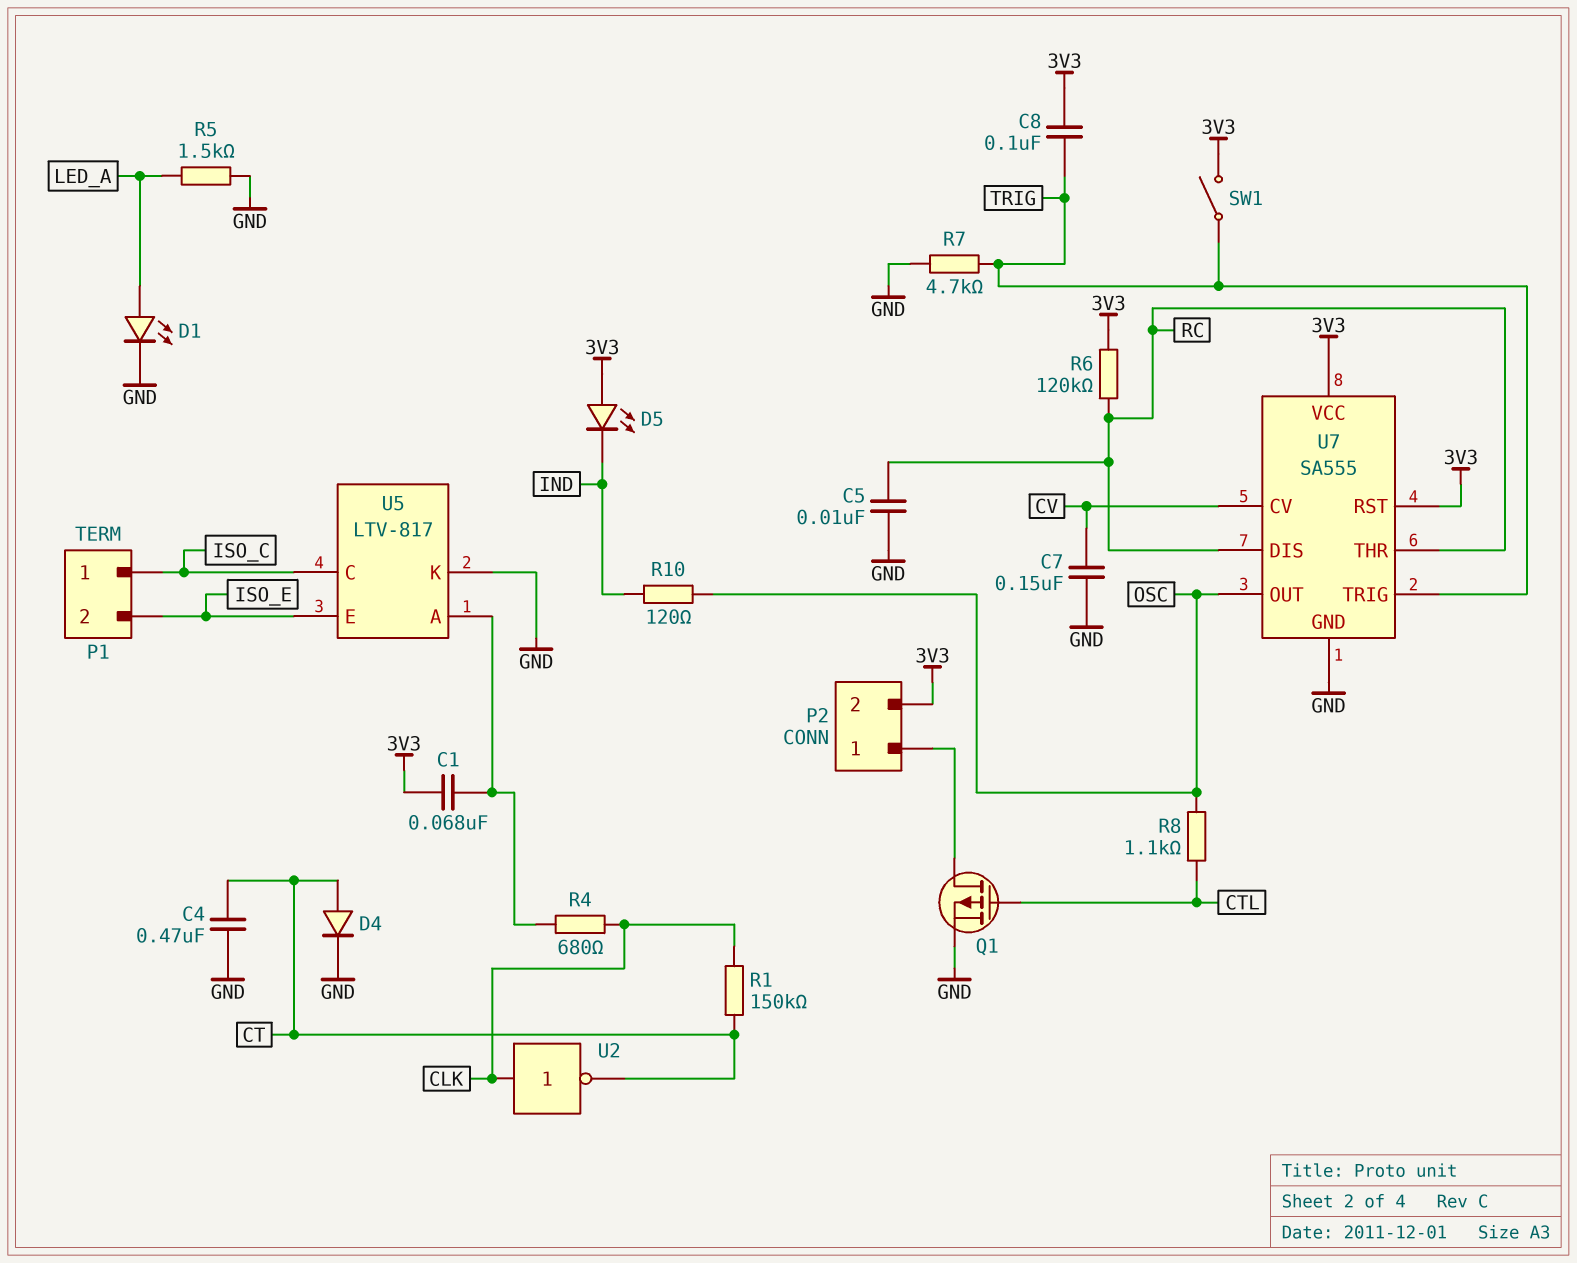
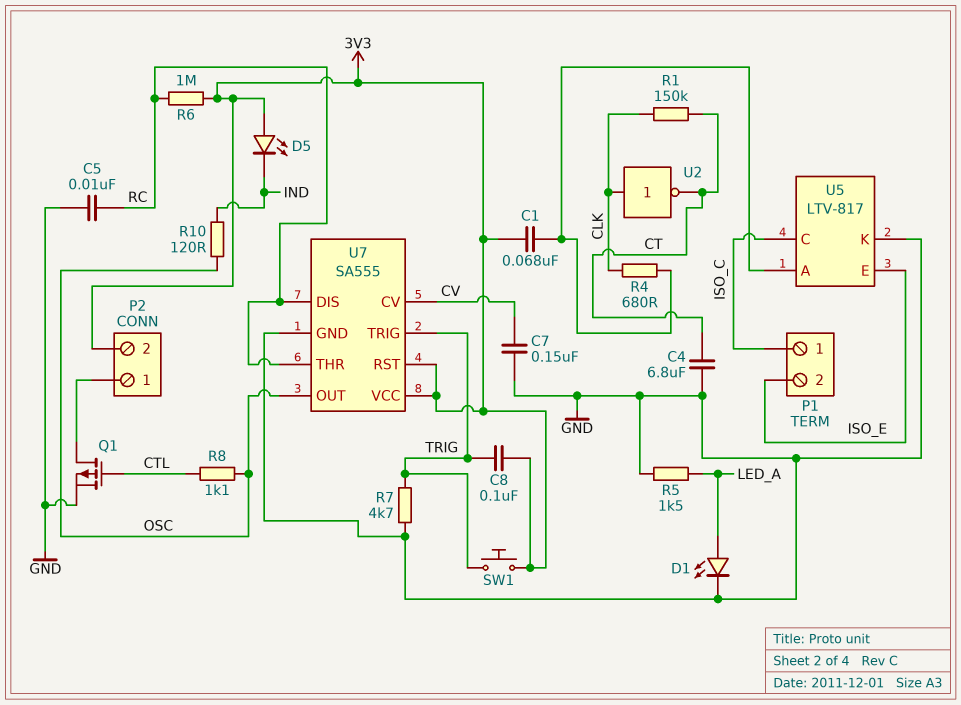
C4: 470nF (CT, GND) -> 6.8uF (CT, GND)
D4: diode (A CT, K GND) -> none
R6: 120k (3V3, RC) -> 1M (3V3, RC)
SW1: switch (3V3, TRIG) -> button (3V3, TRIG)

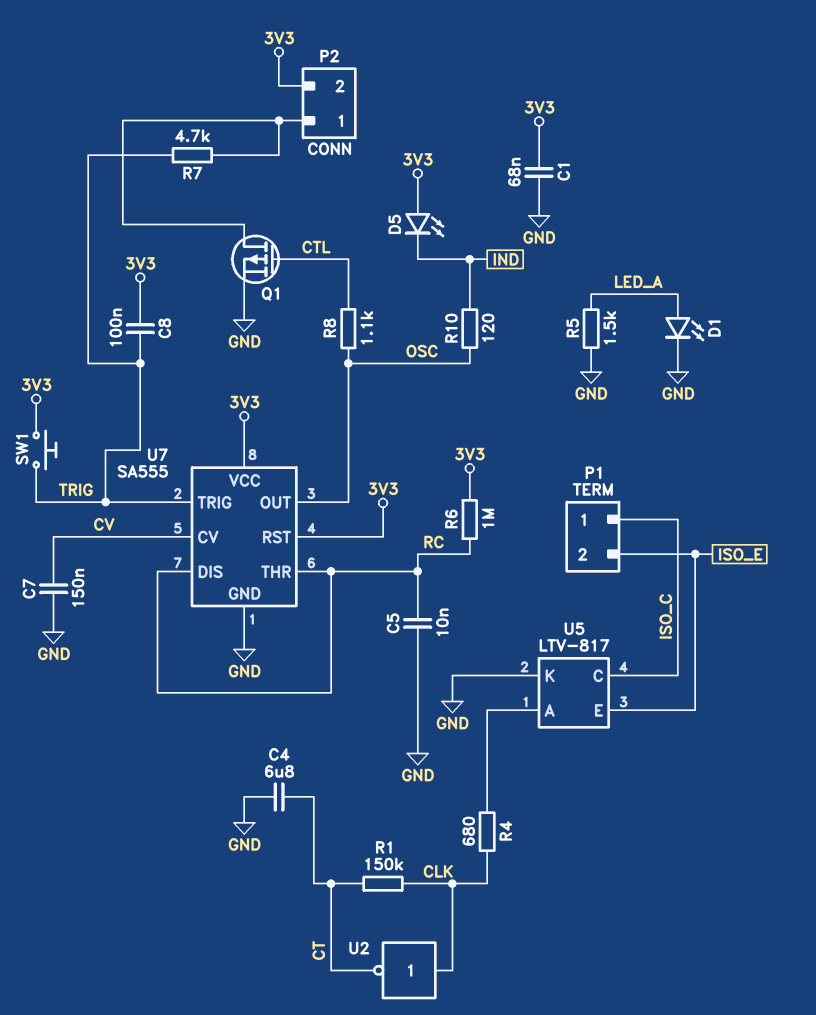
C1: 68nF (3V3, U5/A) -> 68nF (3V3, GND)
R7: 4.7k (GND, TRIG) -> 4.7k (P2/1, TRIG)

